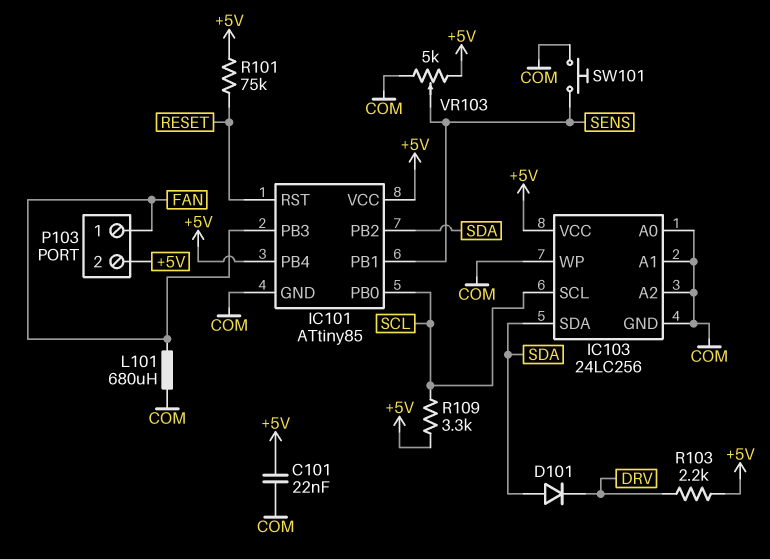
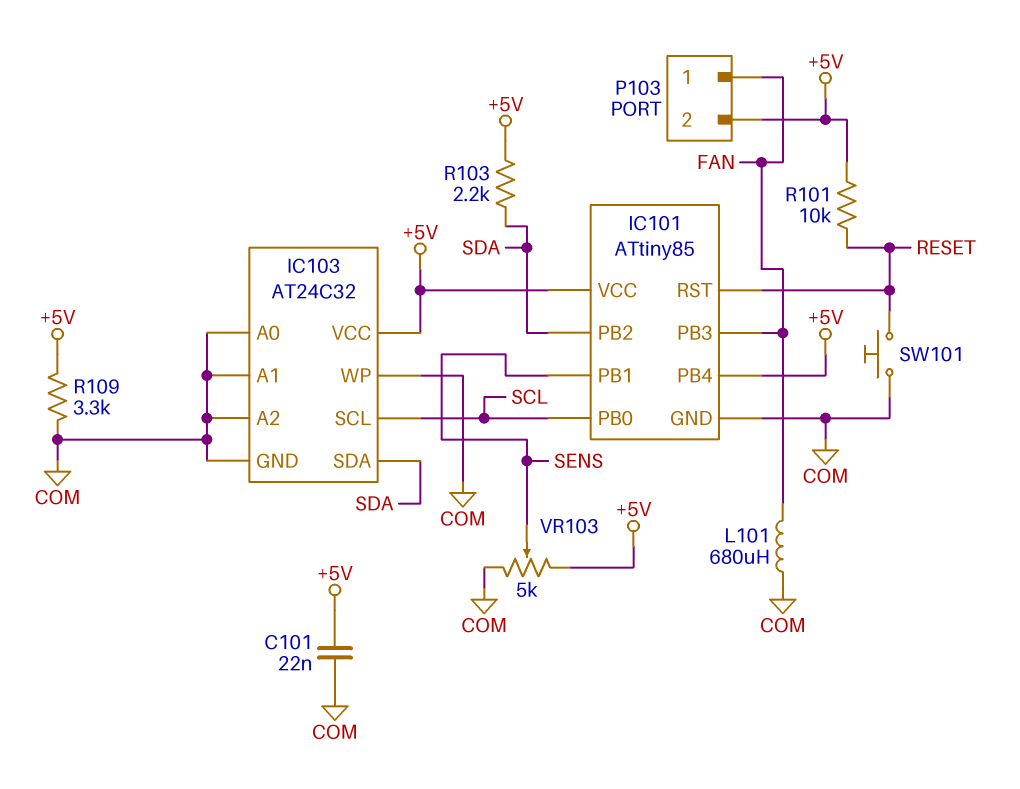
D101: diode (A SDA, K DRV) -> none
IC103: 24LC256 -> AT24C32
R101: 75k (+5V, RESET) -> 10k (+5V, RESET)
R103: 2.2k (+5V, DRV) -> 2.2k (+5V, SDA)
R109: 3.3k (+5V, SCL) -> 3.3k (+5V, COM)
SW101: button (COM, SENS) -> button (COM, RESET)

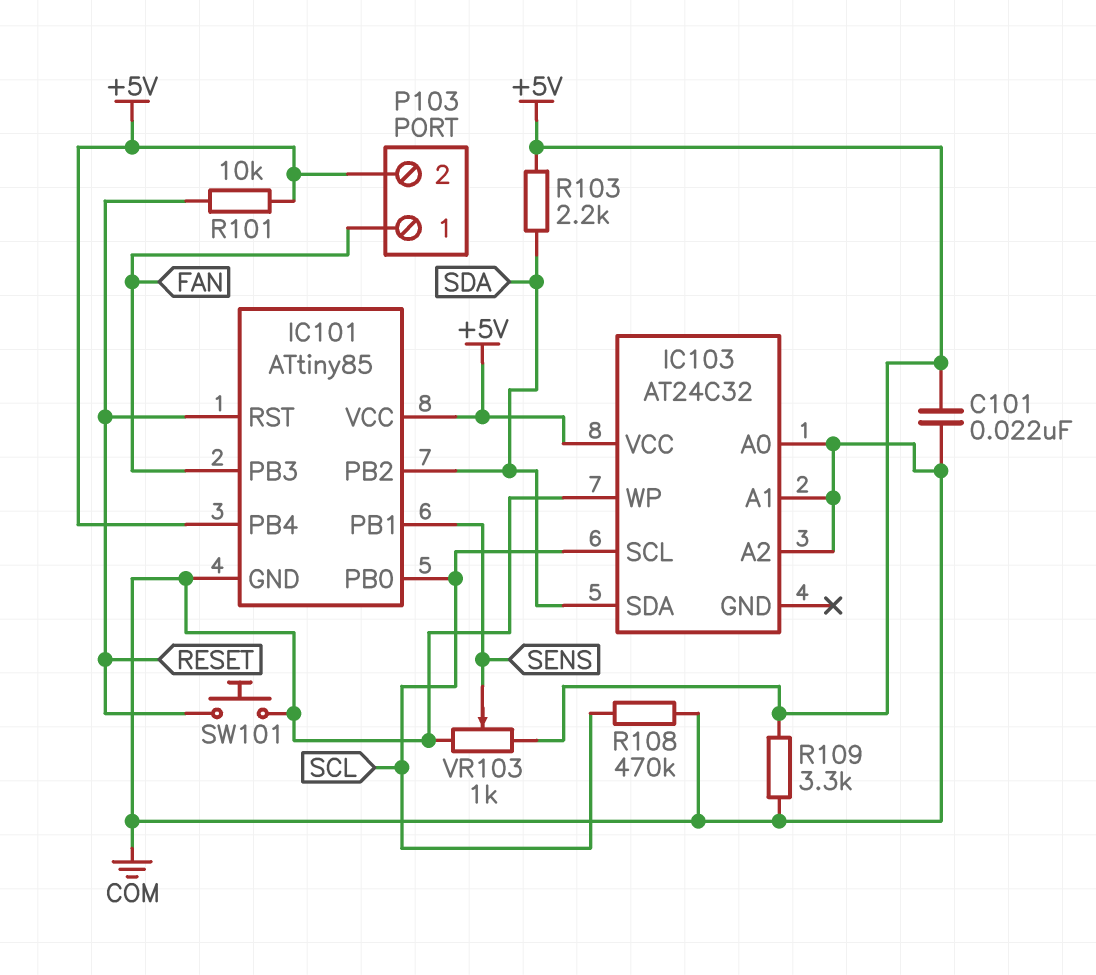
IC103 pin GND: COM -> none
L101: 680uH (COM, FAN) -> none
R108: none -> 470k (COM, SCL)
VR103: 5k (+5V, COM, wiper SENS) -> 1k (+5V, COM, wiper SENS)

